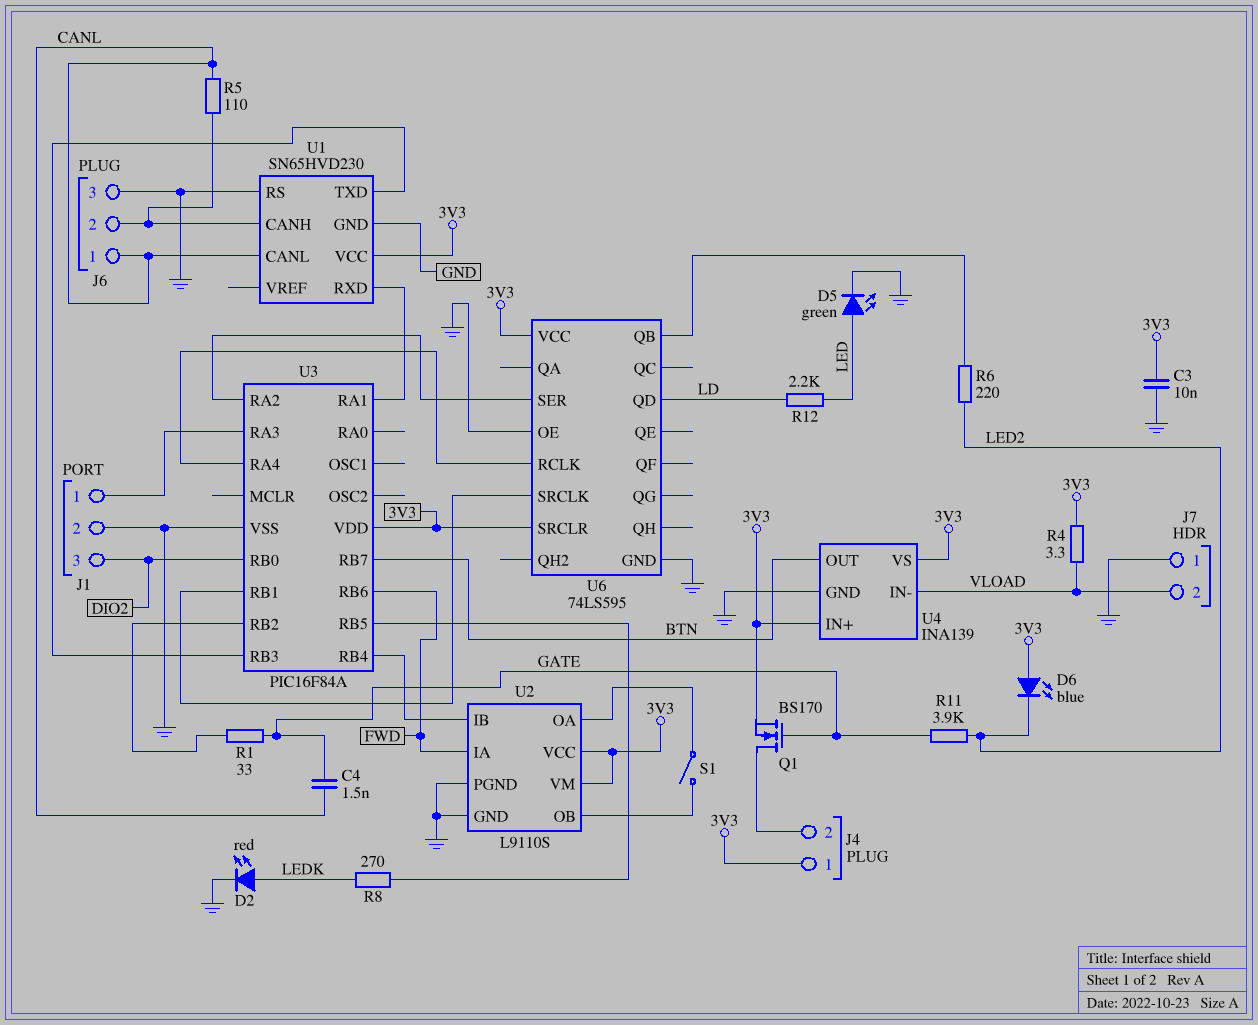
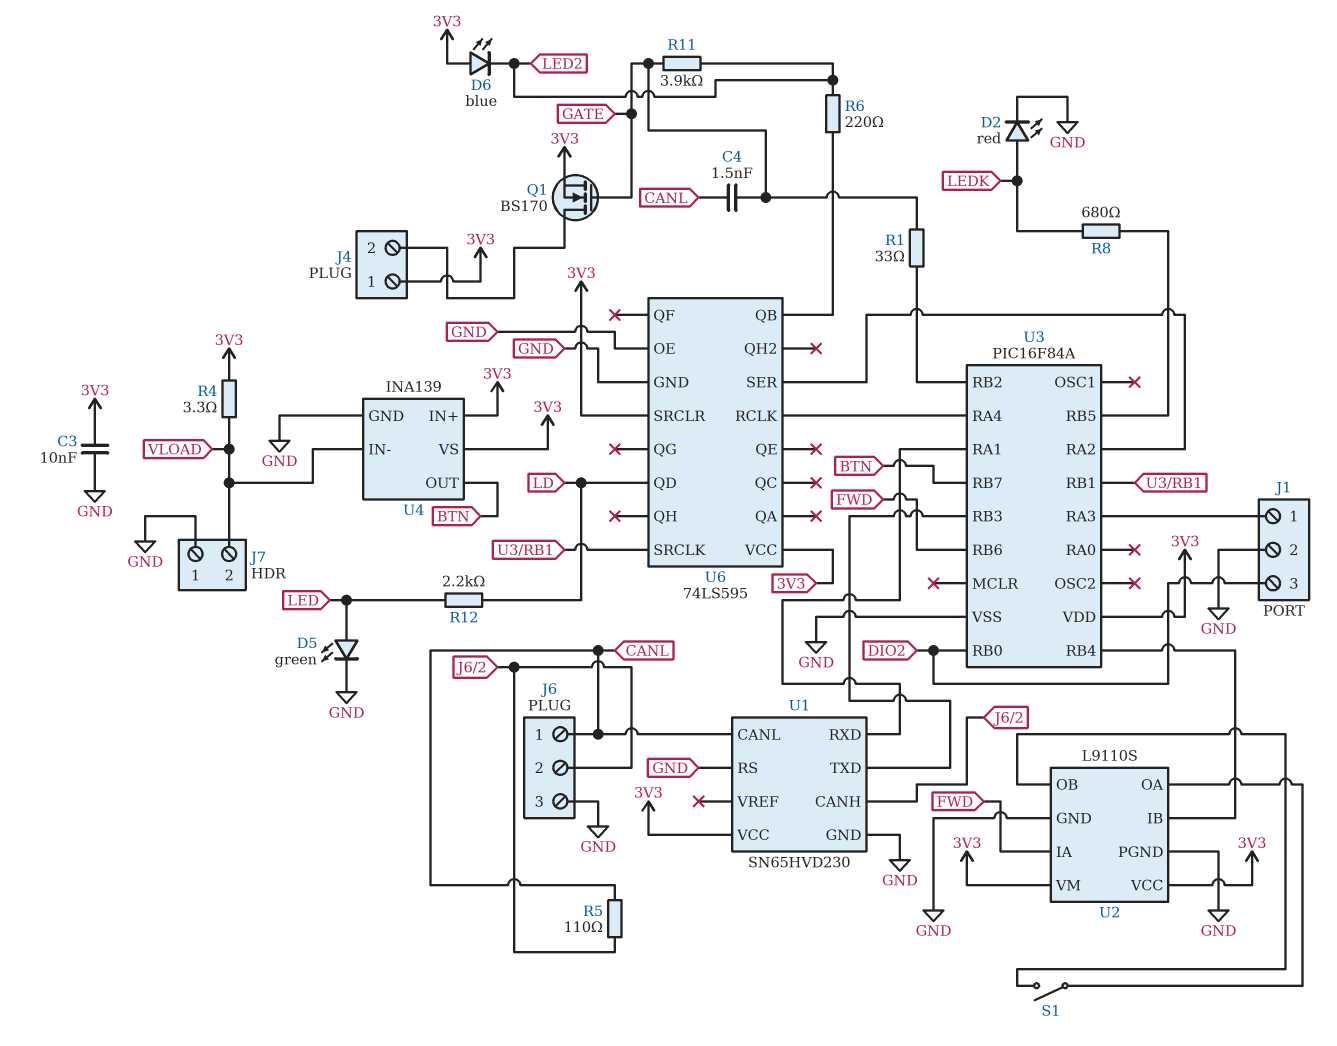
R8: 270 (LEDK, U3/RB5) -> 680 (LEDK, U3/RB5)

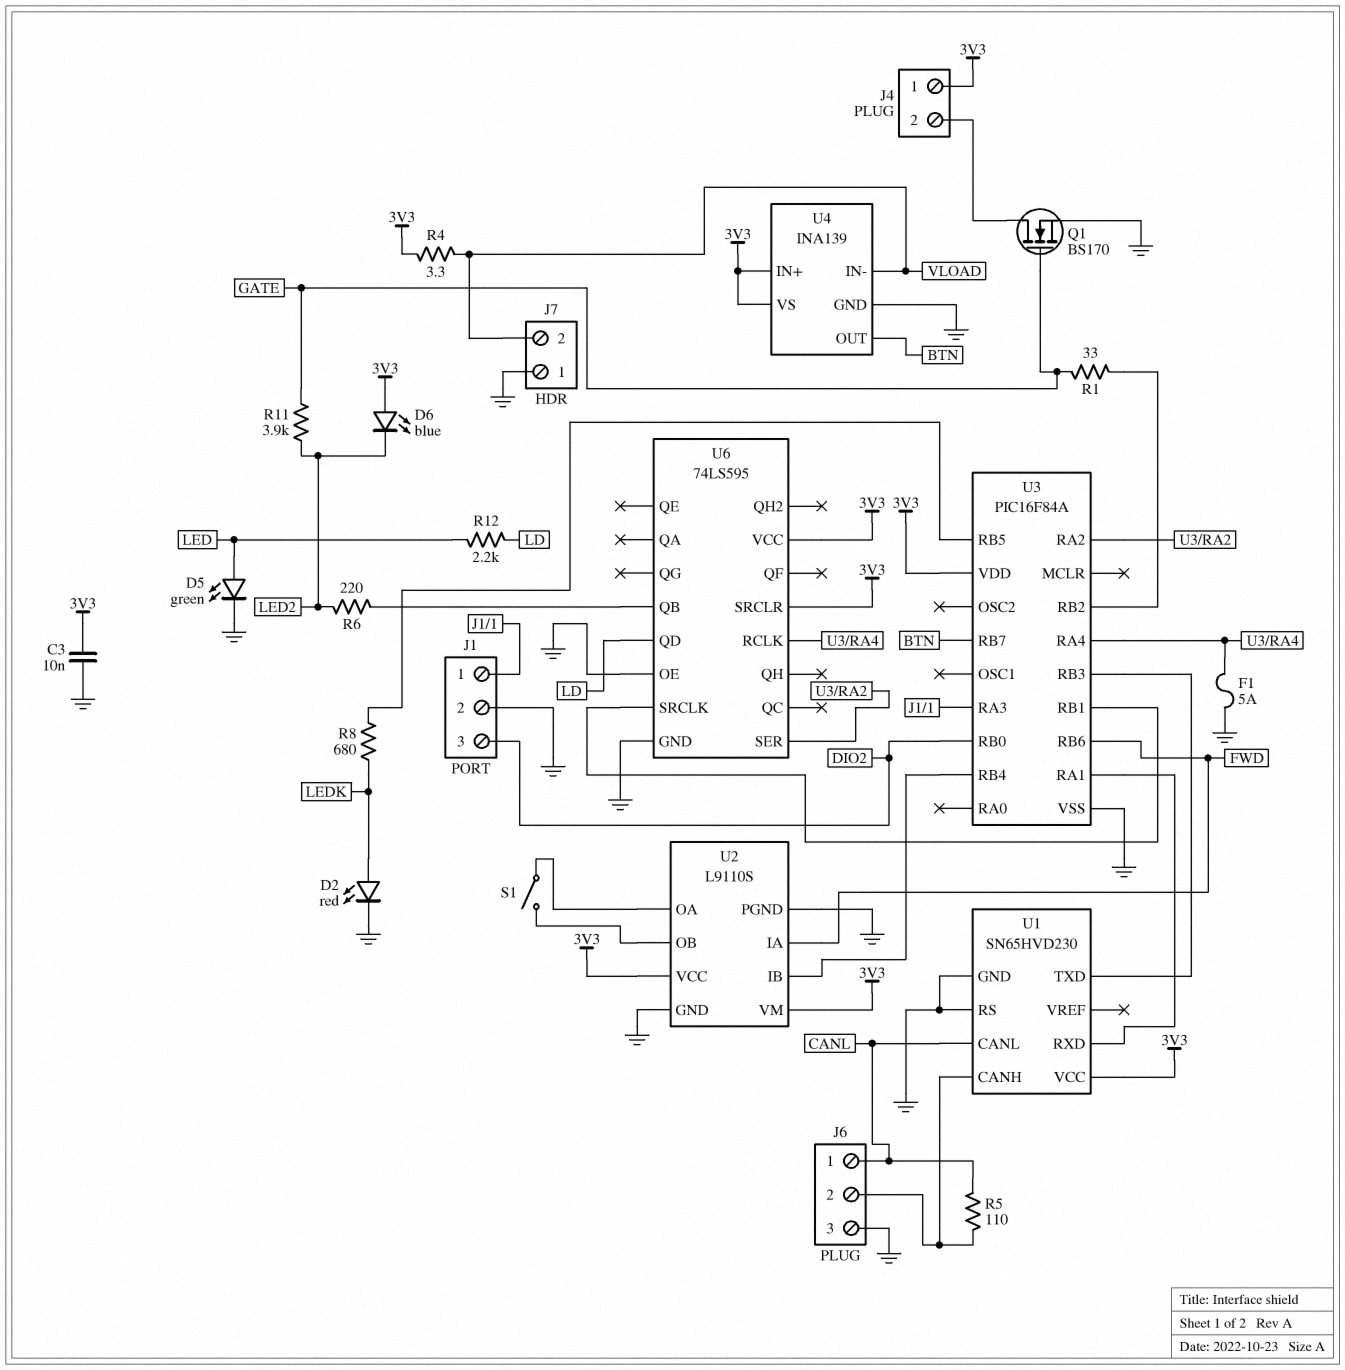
C4: 1.5nF (CANL, GATE) -> none
F1: none -> 5A (GND, U3/RA4)
Q1: NMOS BS170 (G GATE, D J4/2, S 3V3) -> NMOS BS170 (G GATE, D J4/2, S GND)

